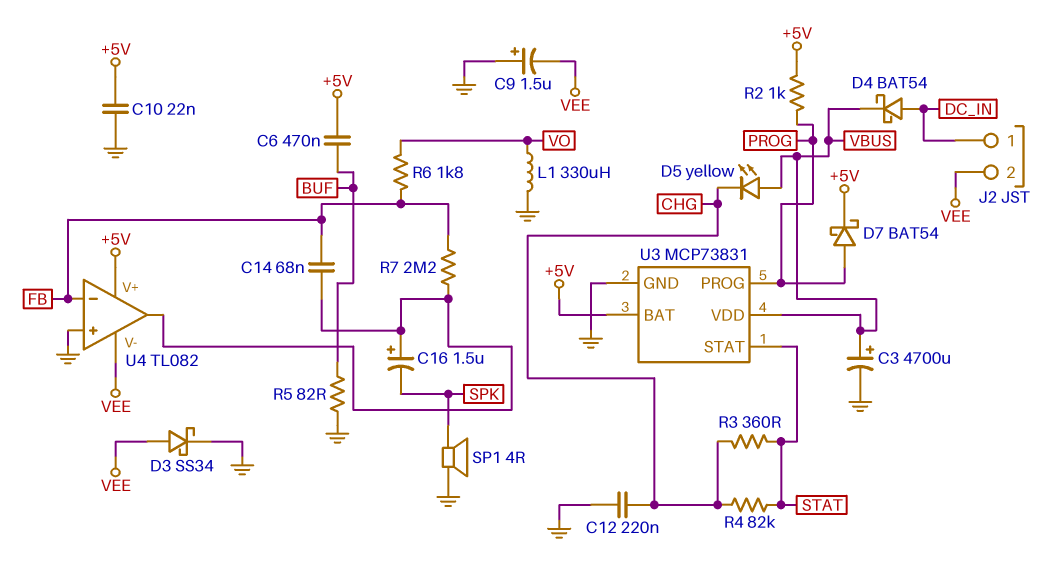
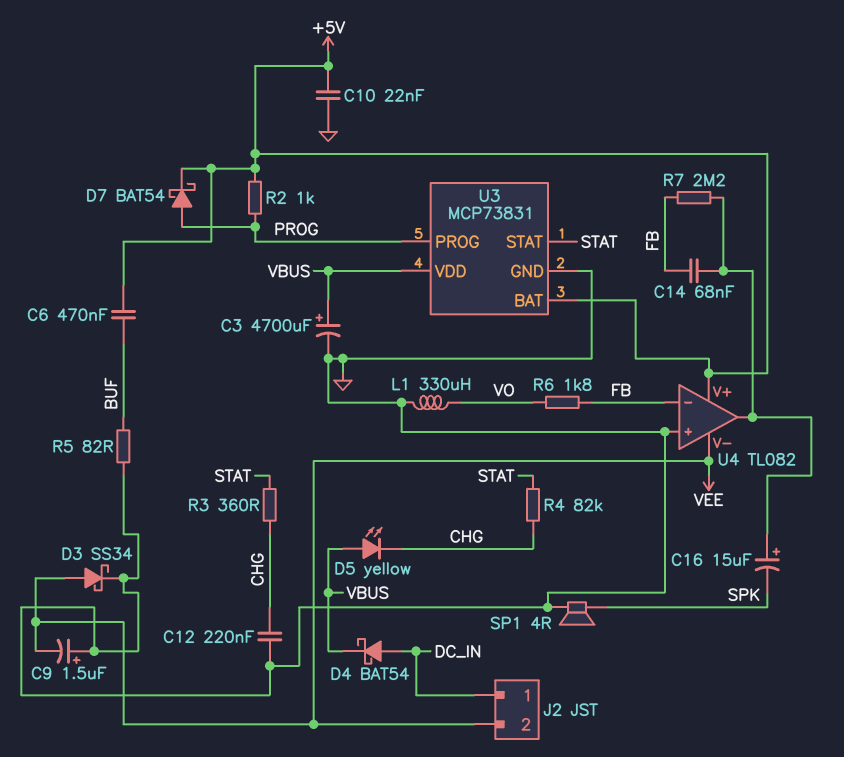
C16: 1.5uF (plus U4/out, minus SPK) -> 15uF (plus U4/out, minus SPK)

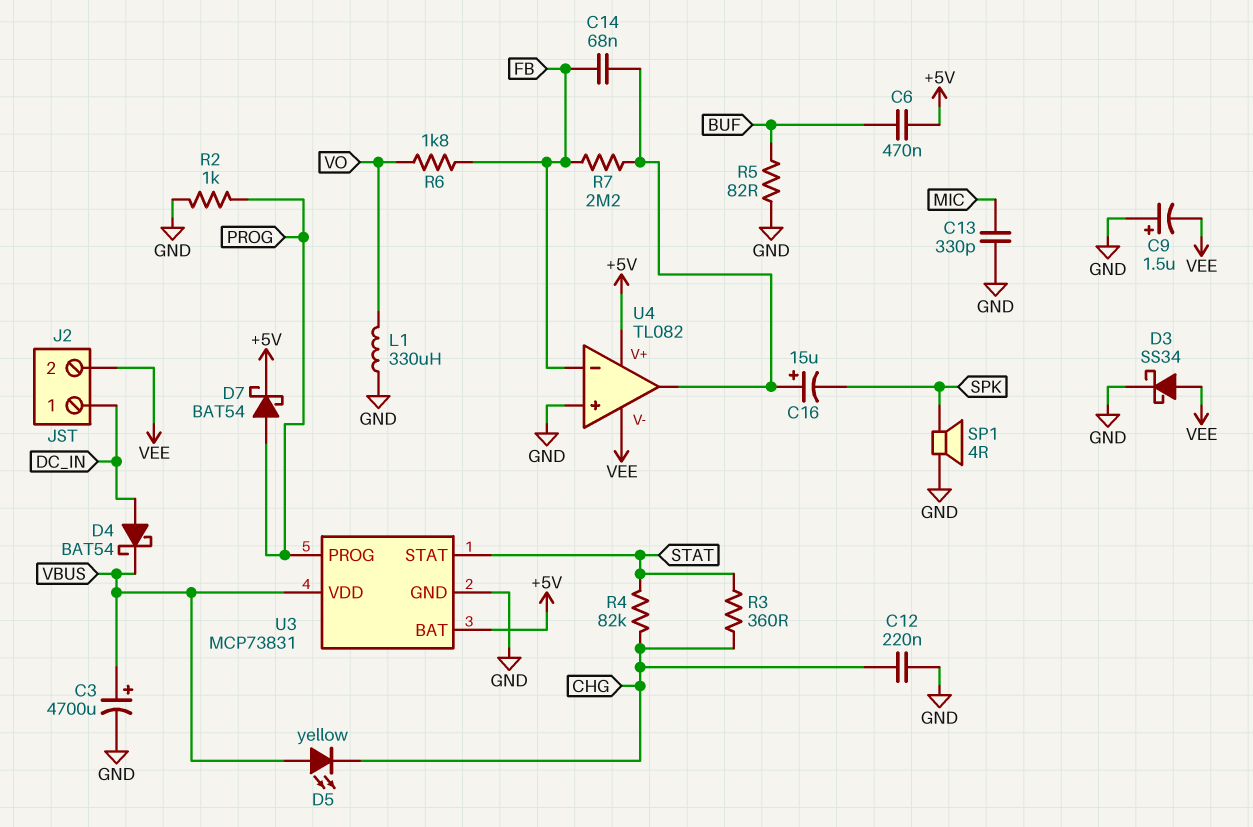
C10: 22nF (+5V, GND) -> none
C13: none -> 330pF (GND, MIC)
R2: 1k (+5V, PROG) -> 1k (GND, PROG)

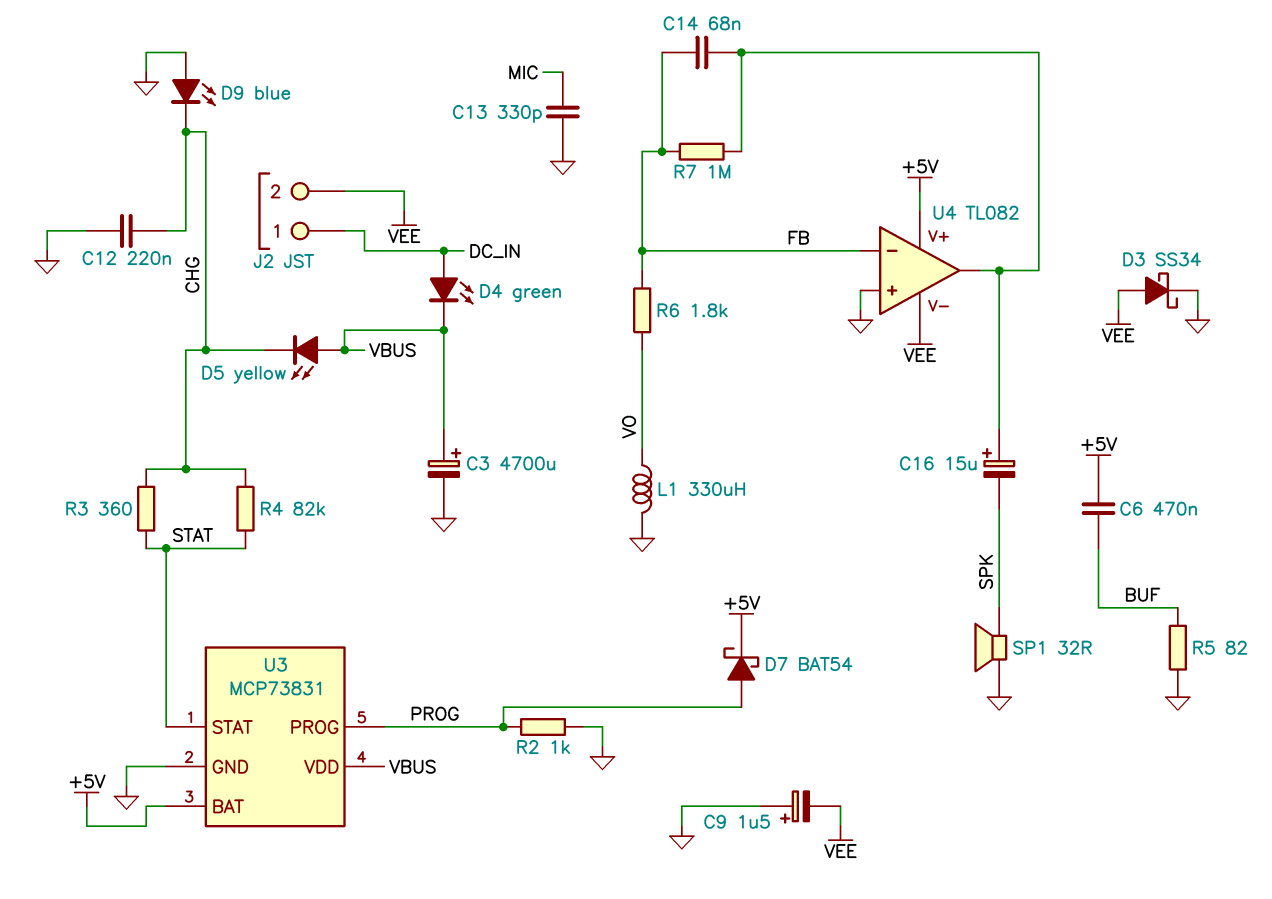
D4: schottky BAT54 (A DC_IN, K VBUS) -> LED green (A DC_IN, K VBUS)
D9: none -> LED blue (A GND, K CHG)
R7: 2.2M (FB, U4/out) -> 1M (FB, U4/out)
SP1: speaker 4R (GND, SPK) -> speaker 32R (GND, SPK)

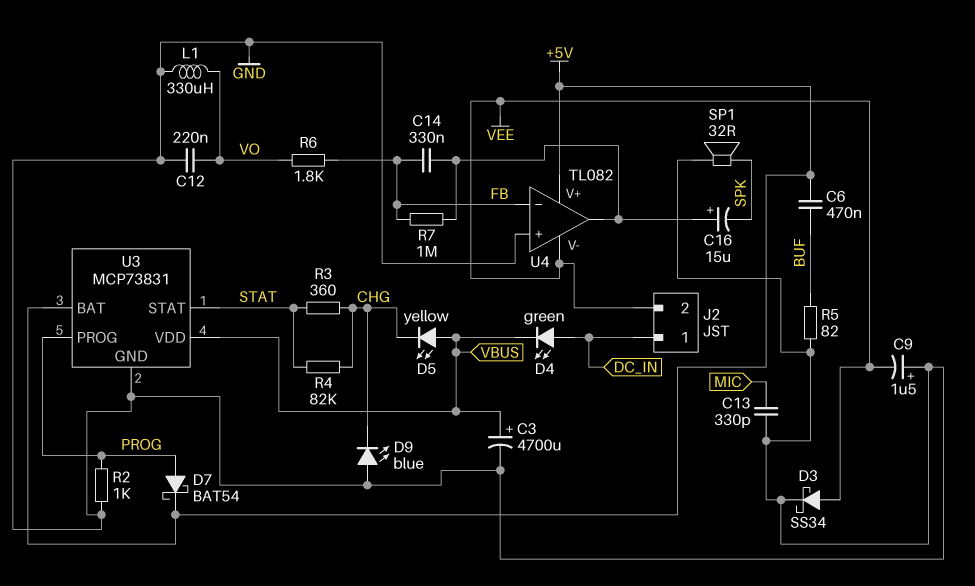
C12: 220nF (CHG, GND) -> 220nF (GND, VO)
C14: 68nF (FB, U4/out) -> 330nF (FB, U4/out)

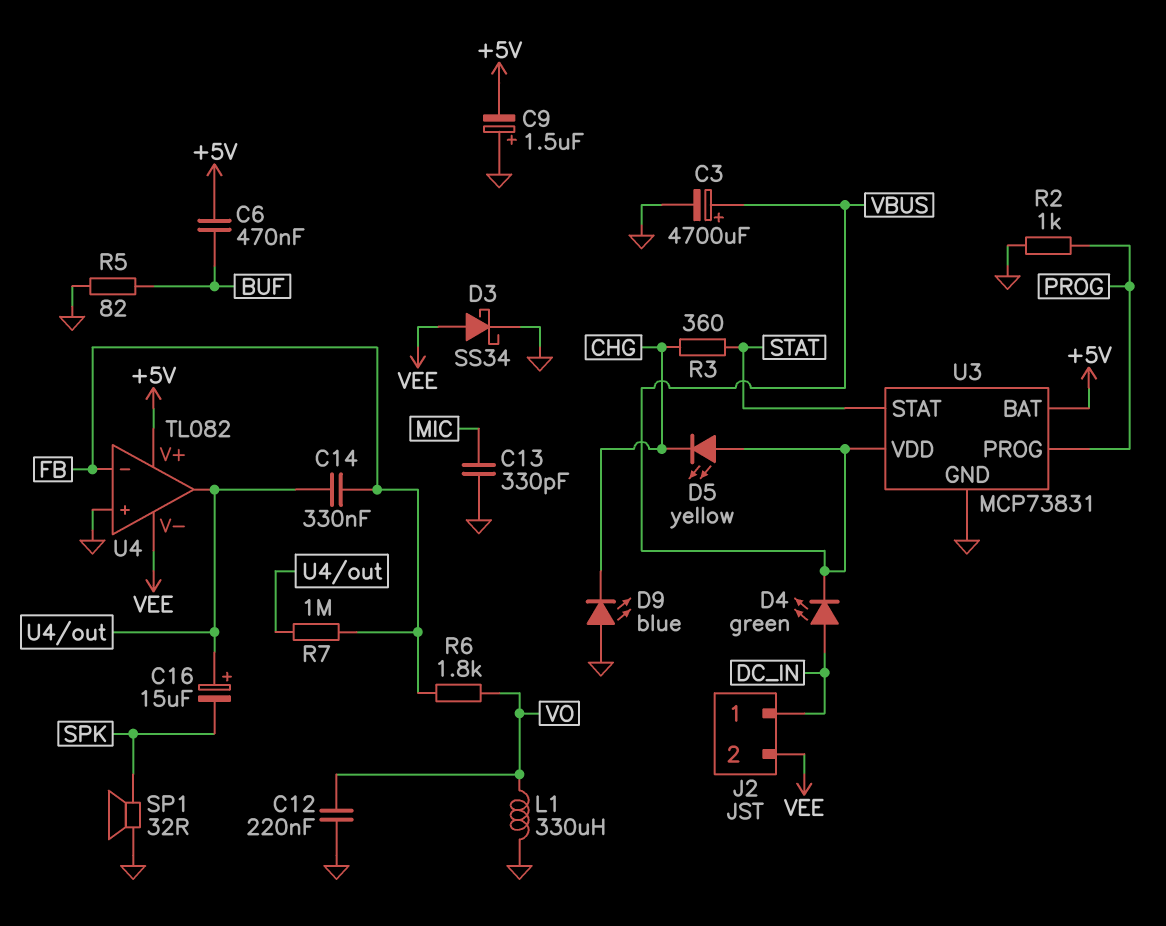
C9: 1.5uF (plus GND, minus VEE) -> 1.5uF (plus GND, minus +5V)
D7: schottky BAT54 (A PROG, K +5V) -> none
R4: 82k (CHG, STAT) -> none

